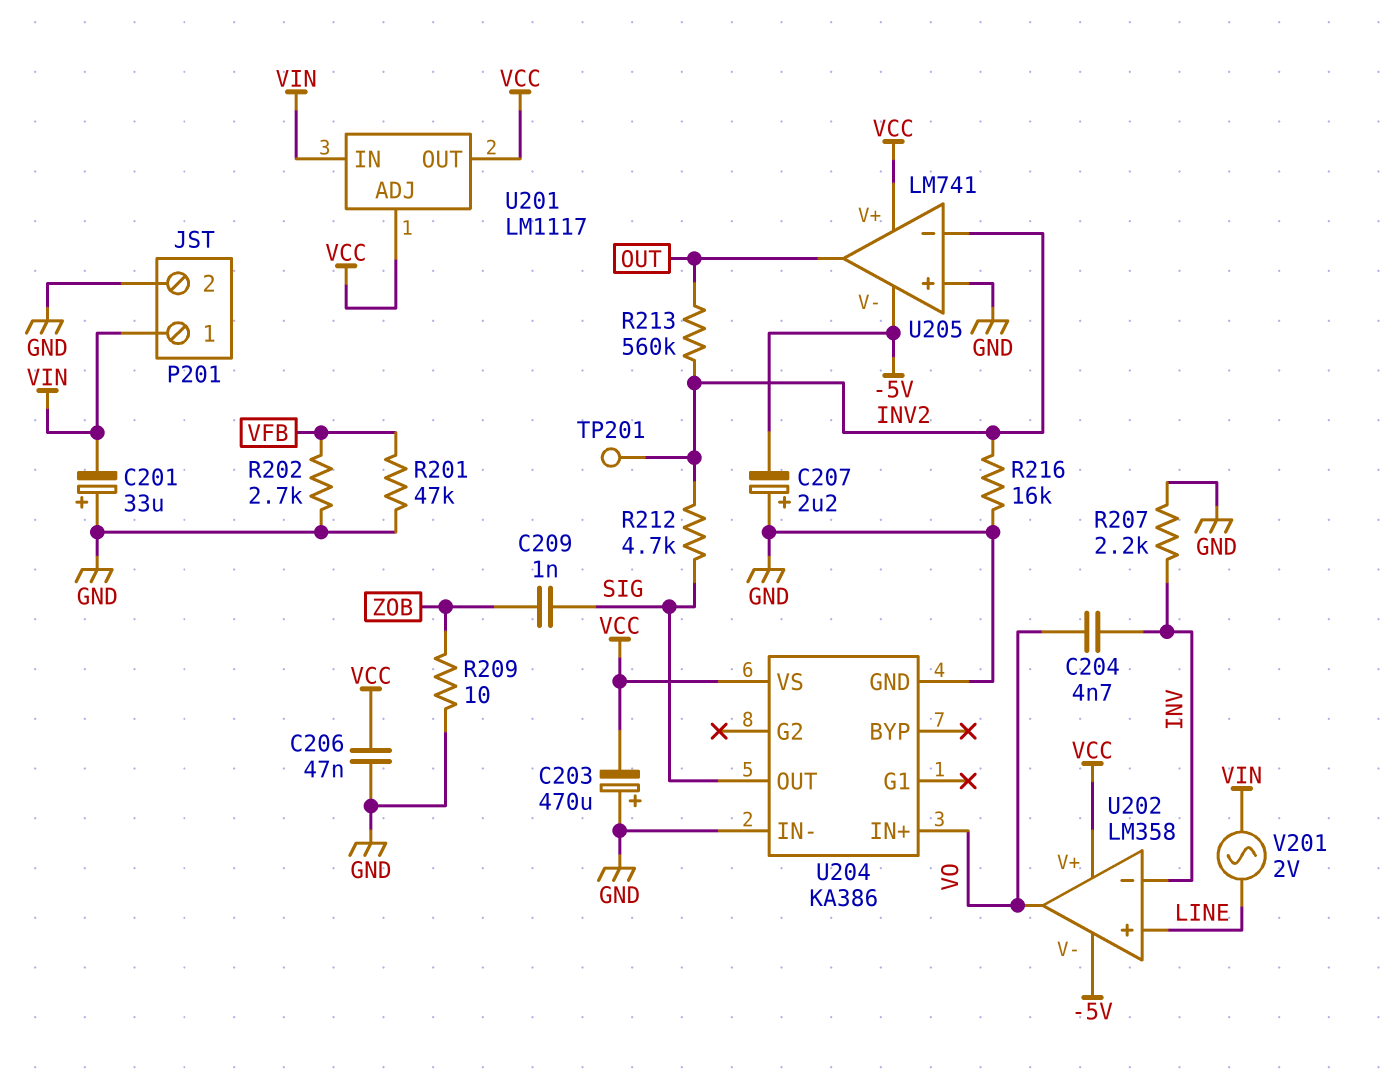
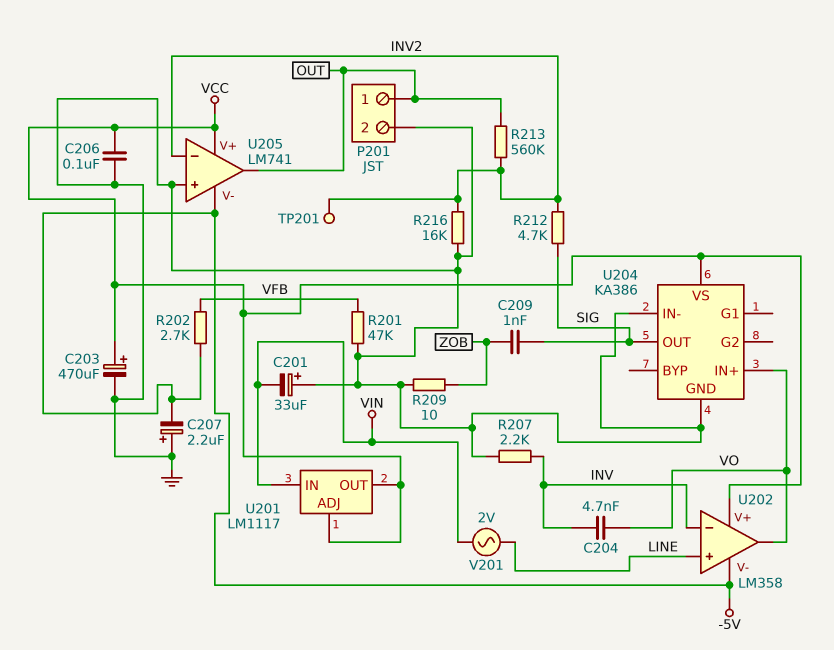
C203: 470uF (plus GND, minus VCC) -> 470uF (plus VCC, minus GND)
C206: 47nF (GND, VCC) -> 100nF (GND, VCC)
P201 pin 1: VIN -> OUT
R202: 2.7k (GND, VFB) -> 2.7k (-5V, VFB)

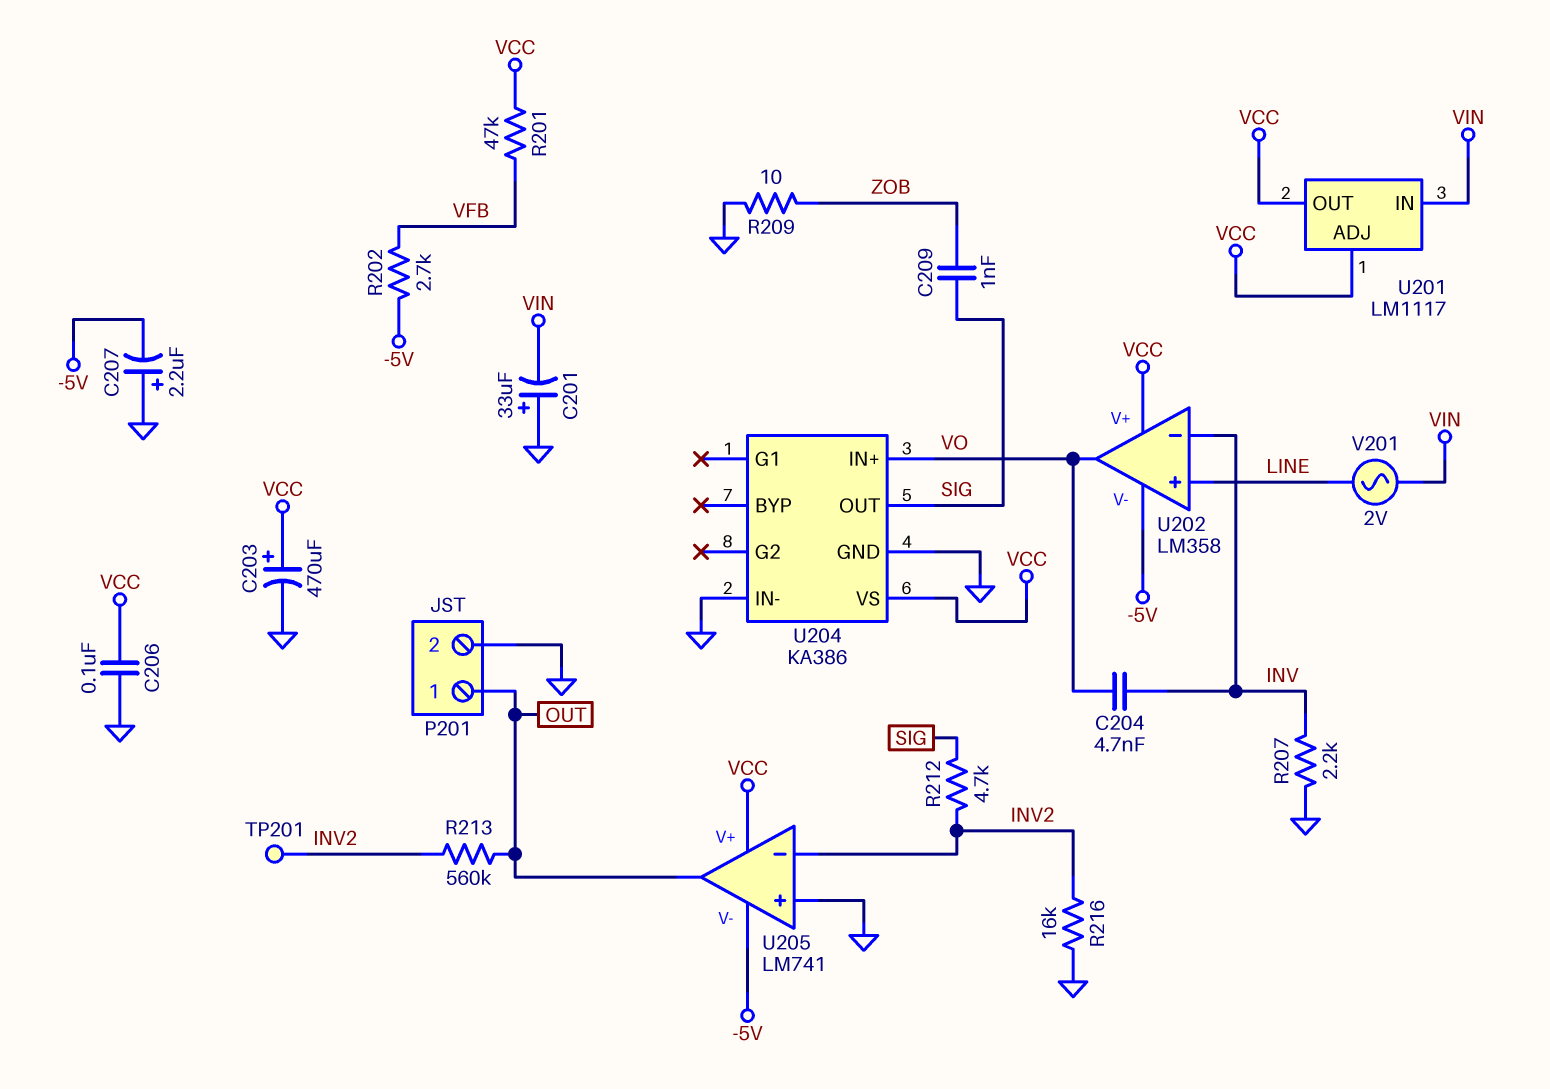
R201: 47k (GND, VFB) -> 47k (VCC, VFB)

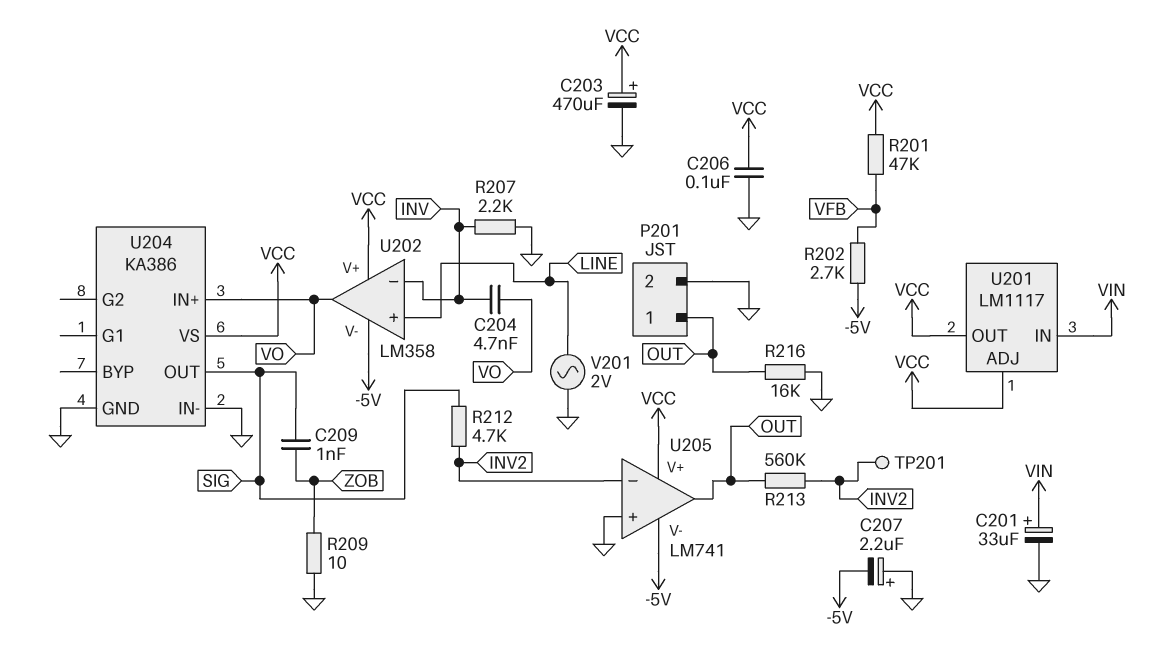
C201: 33uF (plus GND, minus VIN) -> 33uF (plus VIN, minus GND)
R216: 16k (GND, INV2) -> 16k (GND, OUT)
V201: AC 2V (LINE, VIN) -> AC 2V (GND, LINE)

